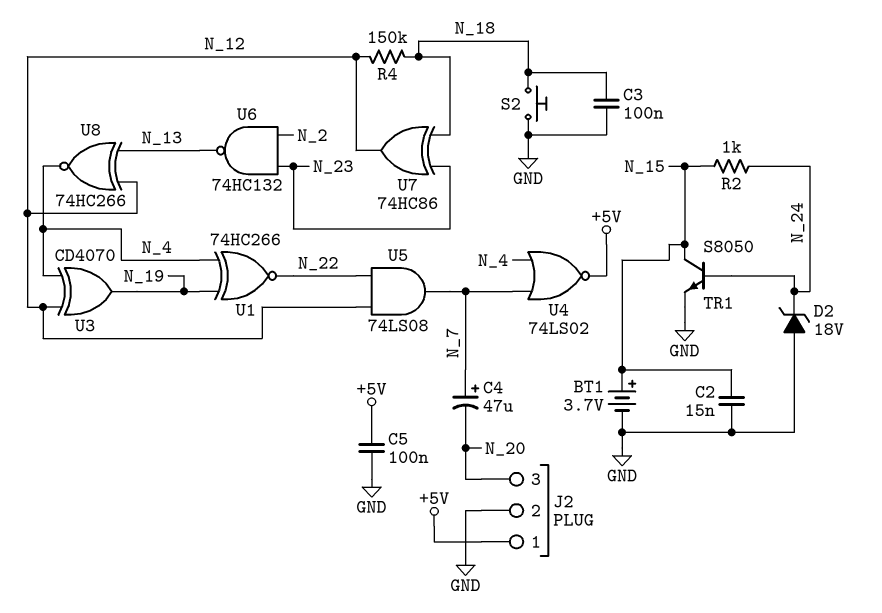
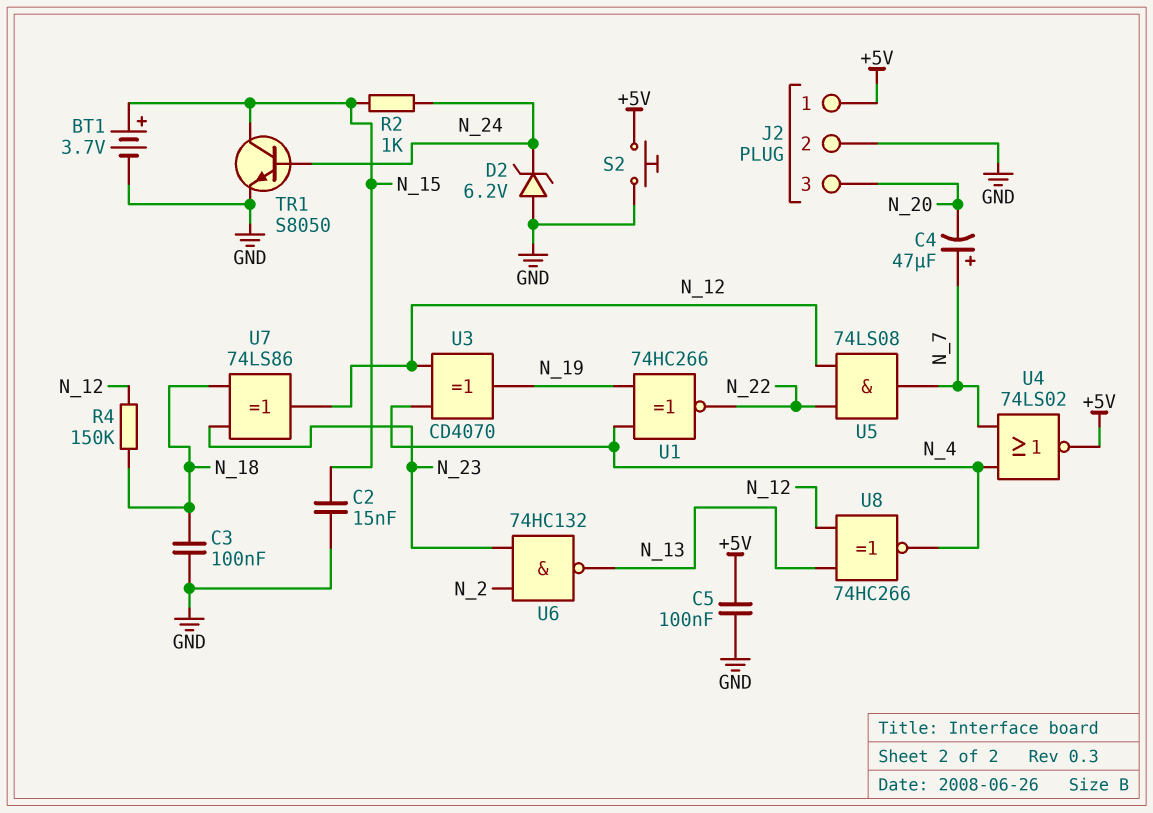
D2: zener 18V (A GND, K N_24) -> zener 6.2V (A GND, K N_24)
S2: button (GND, N_18) -> button (+5V, GND)
U7: XOR 74HC86 (in N_18, in N_23, out N_12) -> XOR 74LS86 (in N_18, in N_23, out N_12)

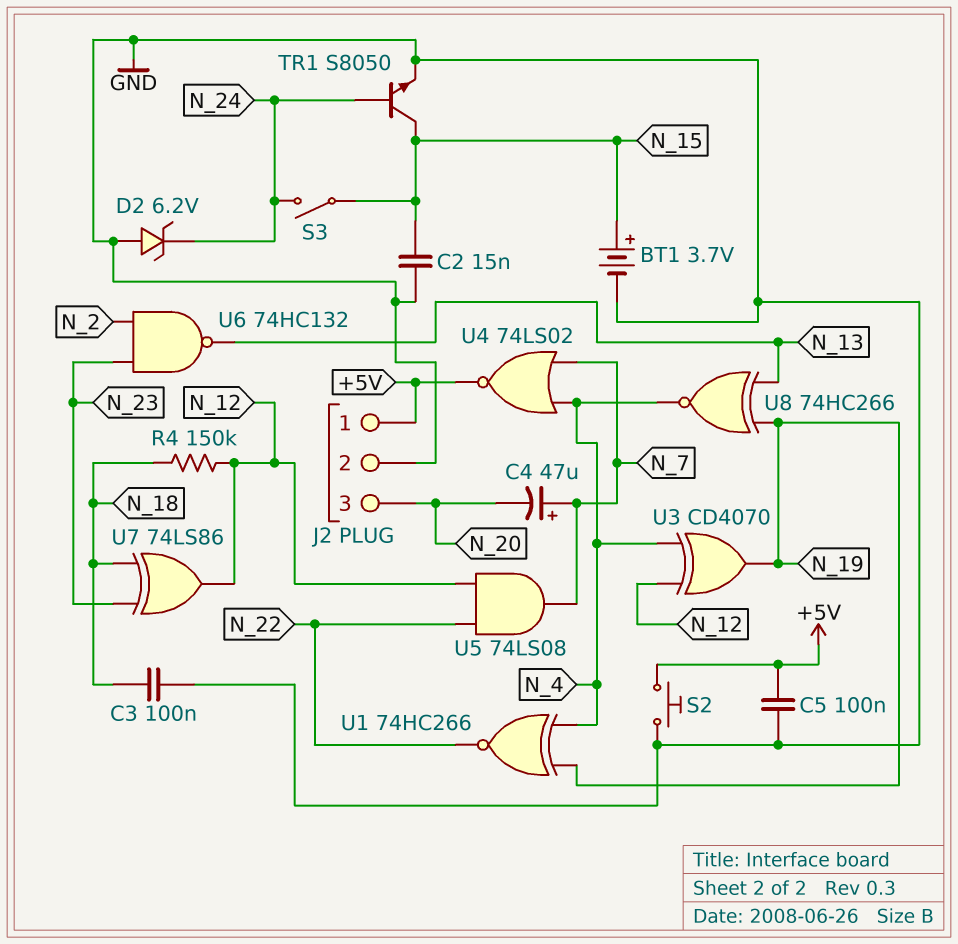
R2: 1k (N_15, N_24) -> none
S3: none -> switch (N_15, N_24)
U8: XNOR 74HC266 (in N_12, in N_13, out N_4) -> XNOR 74HC266 (in N_13, in N_19, out N_4)

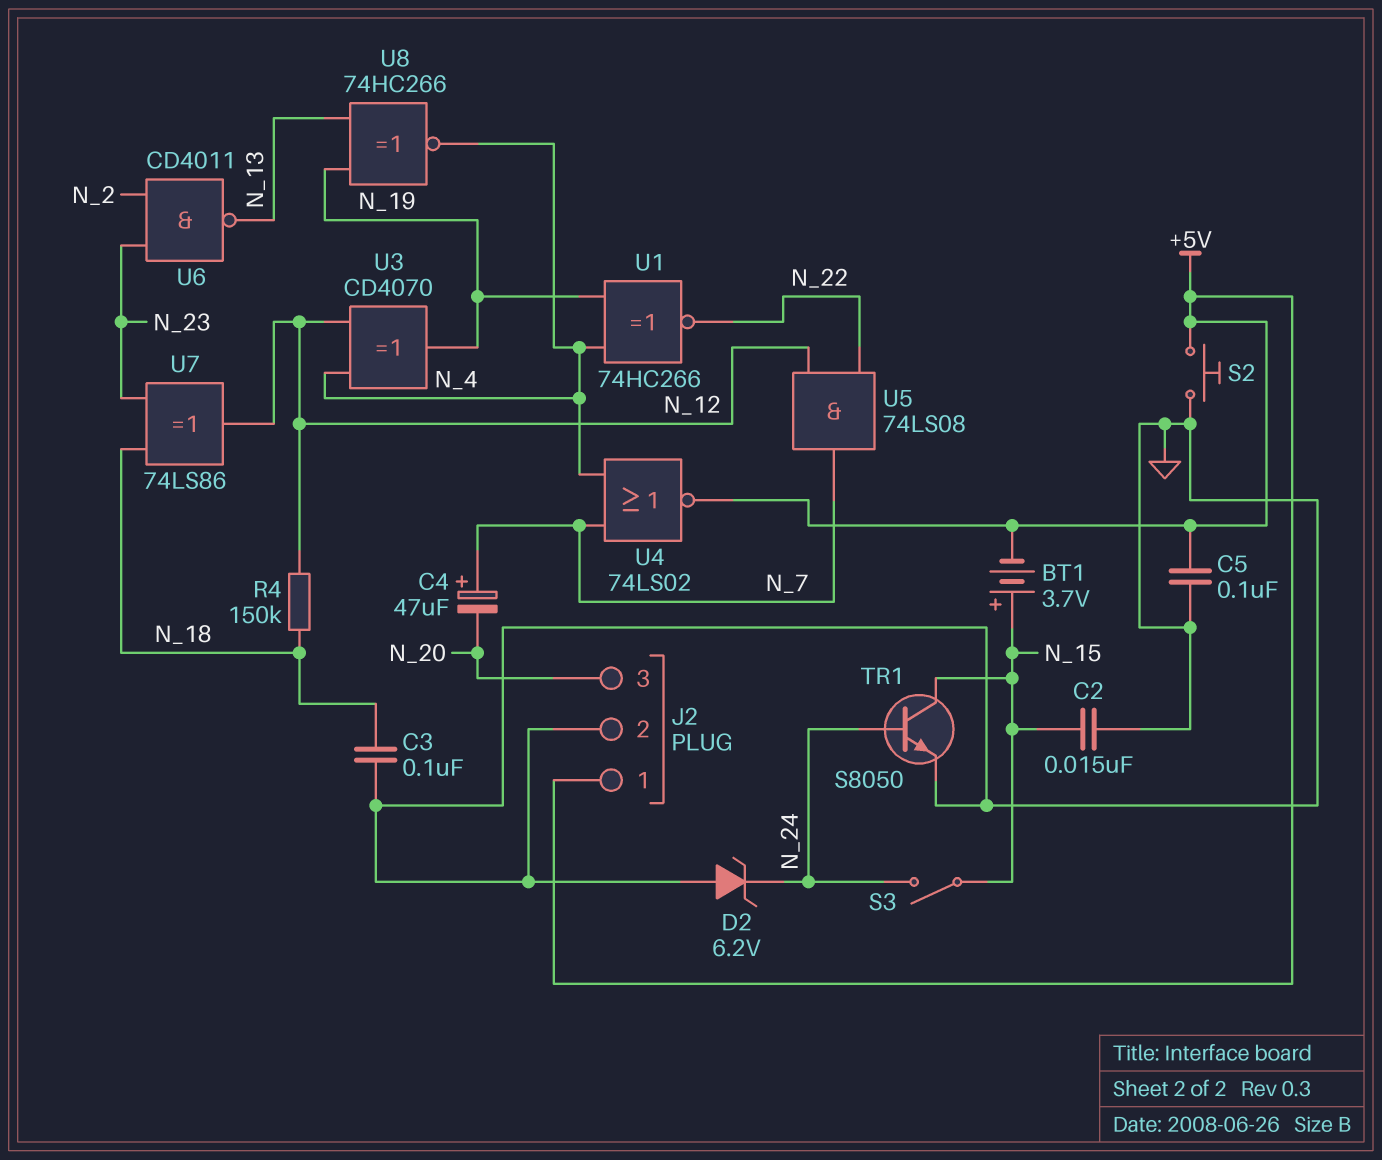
BT1: 3.7V (plus N_15, minus GND) -> 3.7V (plus N_15, minus +5V)
U6: NAND 74HC132 (in N_2, in N_23, out N_13) -> NAND CD4011 (in N_2, in N_23, out N_13)

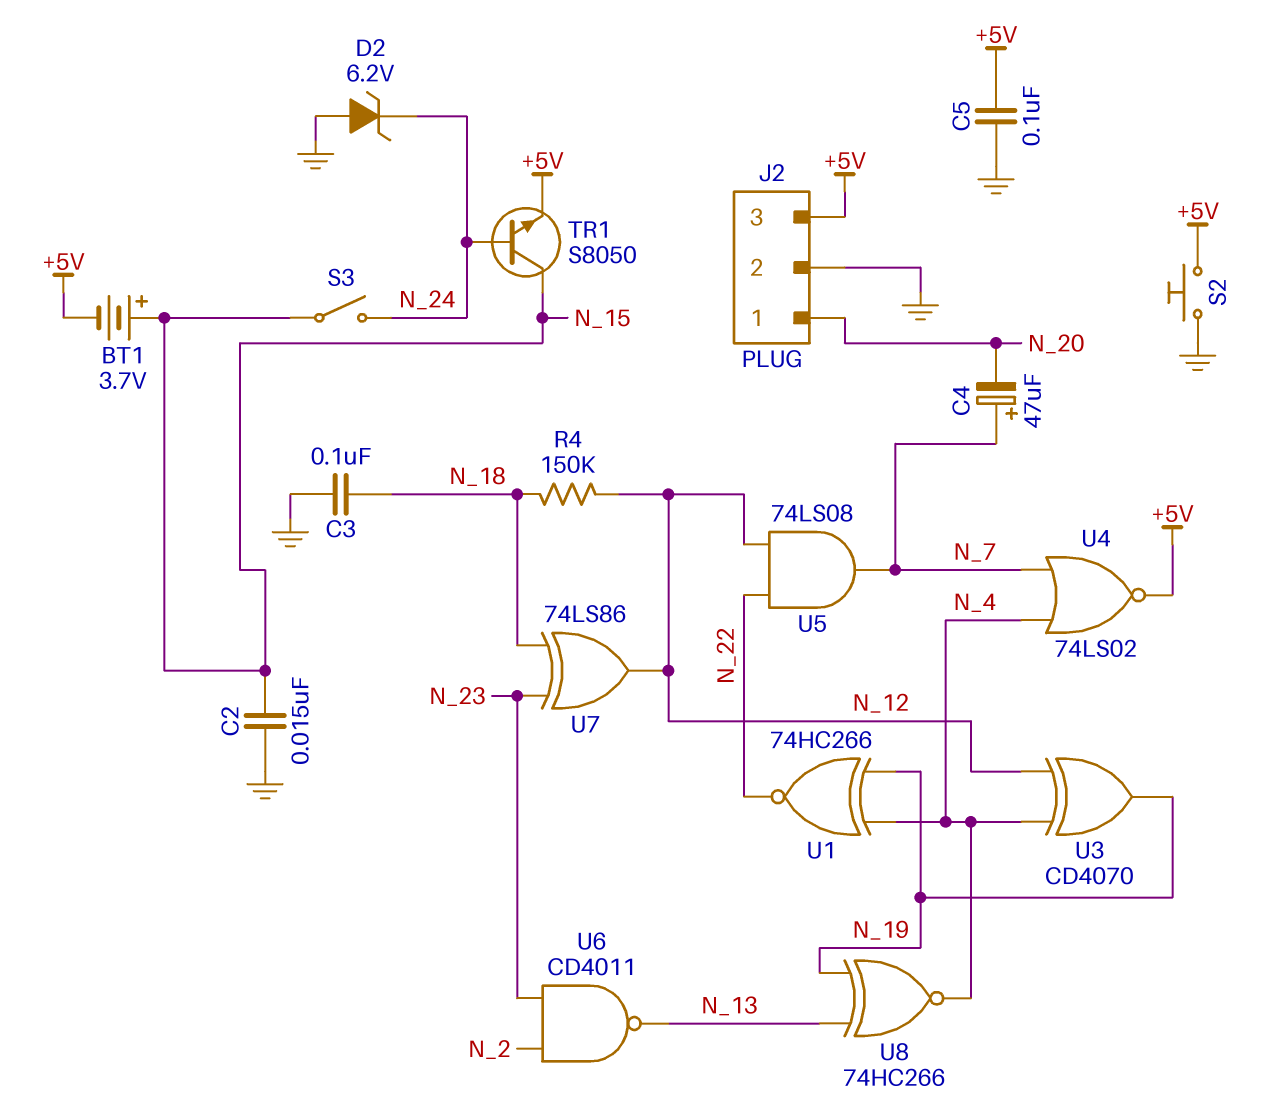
J2 pin 1: +5V -> N_20
J2 pin 3: N_20 -> +5V
TR1: NPN S8050 (B N_24, C N_15, E GND) -> NPN S8050 (B N_24, C N_15, E +5V)

